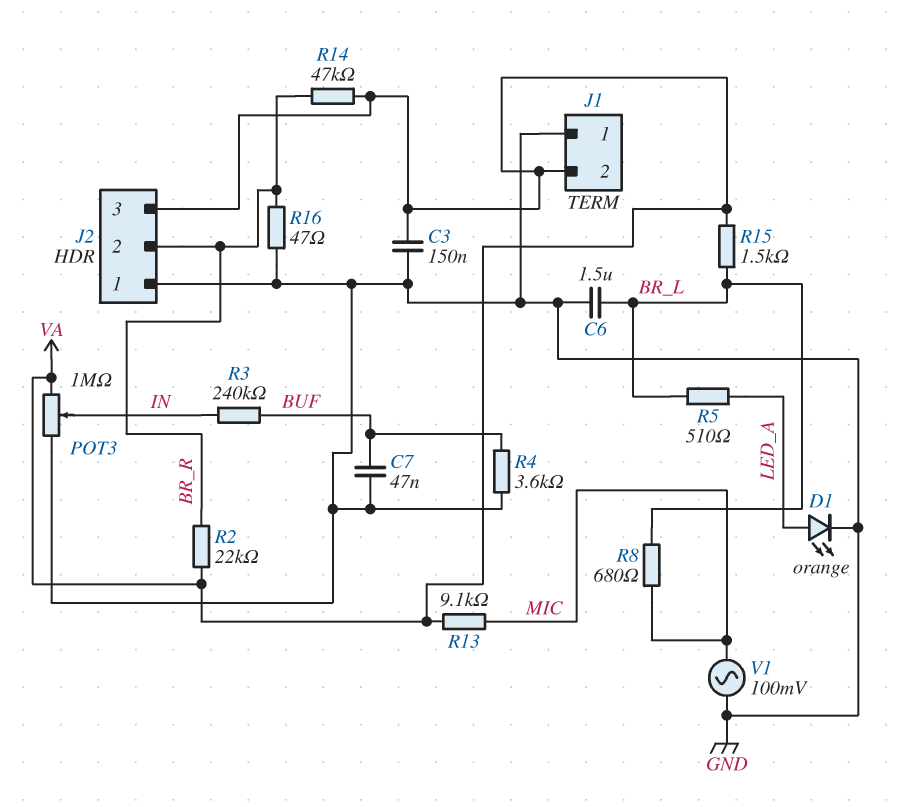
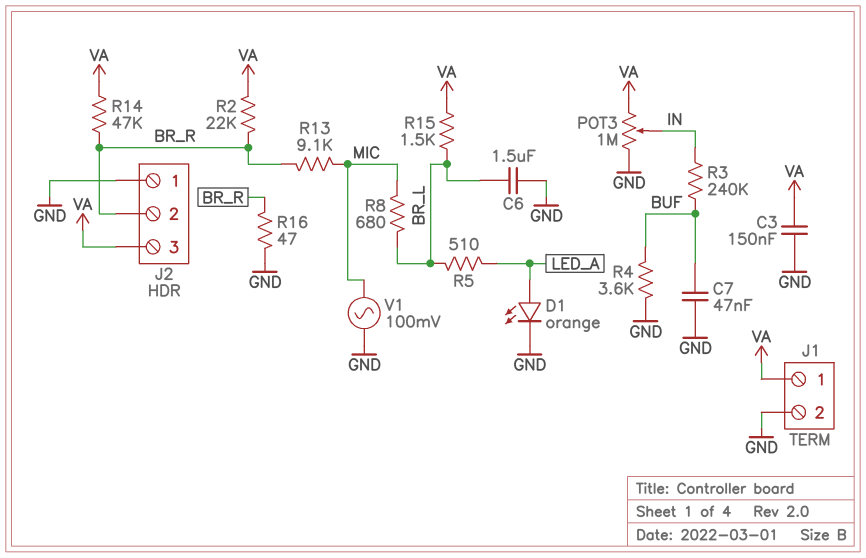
J1 pin 1: GND -> VA
J1 pin 2: VA -> GND
R13: 9.1k (MIC, VA) -> 9.1k (BR_R, MIC)

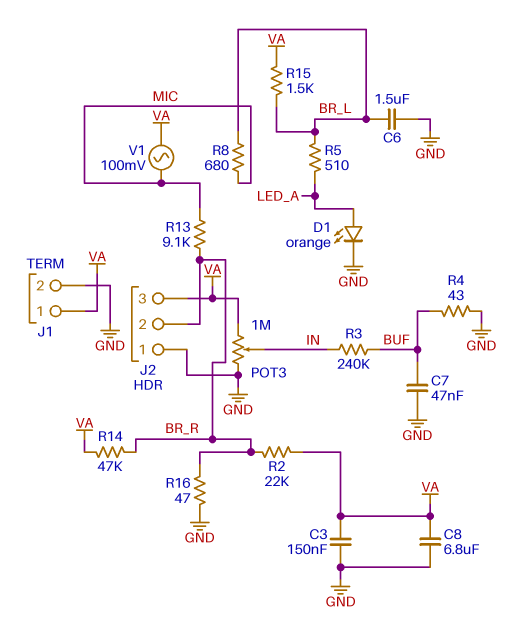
C8: none -> 6.8uF (GND, VA)
R4: 3.6k (BUF, GND) -> 43 (BUF, GND)
V1: AC 100mV (GND, MIC) -> AC 100mV (MIC, VA)

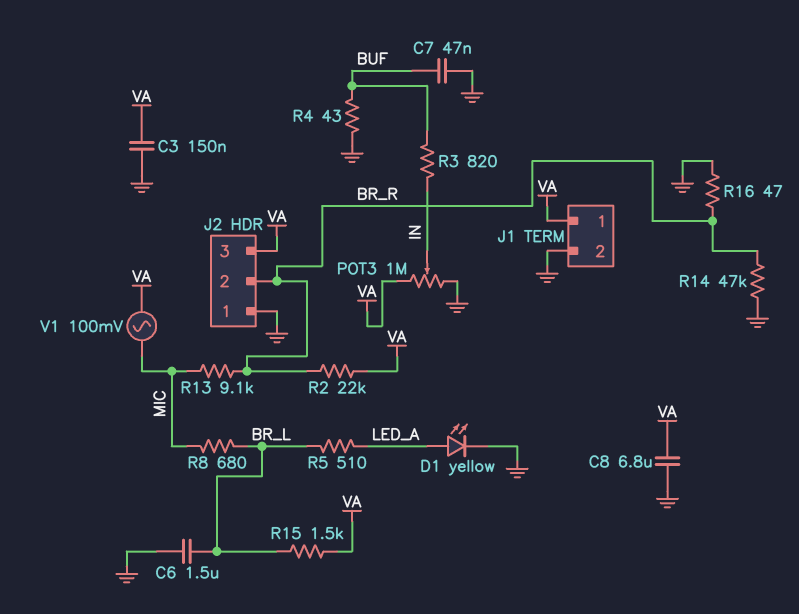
D1: LED orange (A LED_A, K GND) -> LED yellow (A LED_A, K GND)
R3: 240k (BUF, IN) -> 820 (BUF, IN)
R14: 47k (BR_R, VA) -> 47k (BR_R, GND)

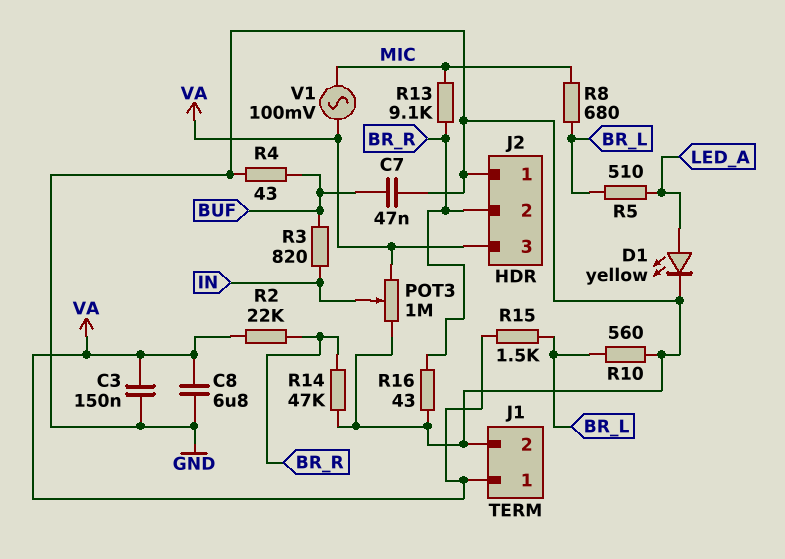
C6: 1.5uF (BR_L, GND) -> none
R10: none -> 560 (BR_L, GND)
R16: 47 (BR_R, GND) -> 43 (BR_R, GND)

